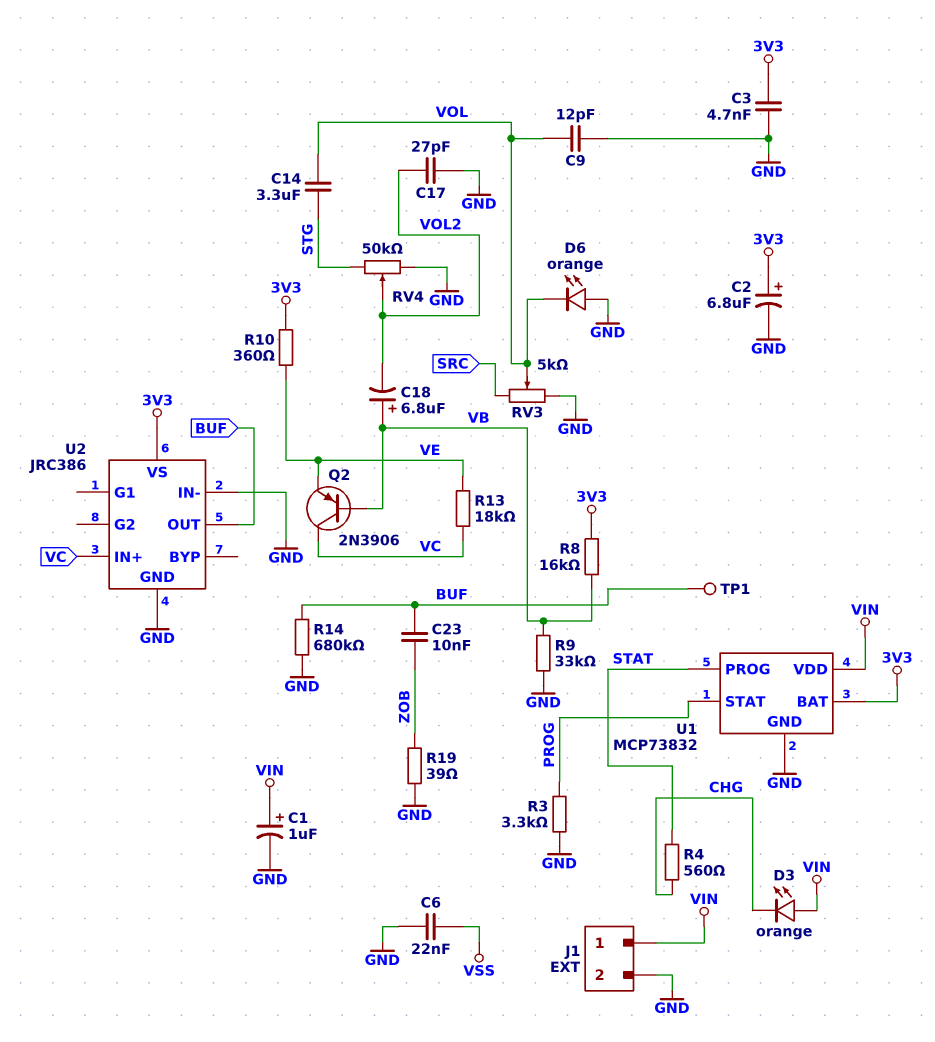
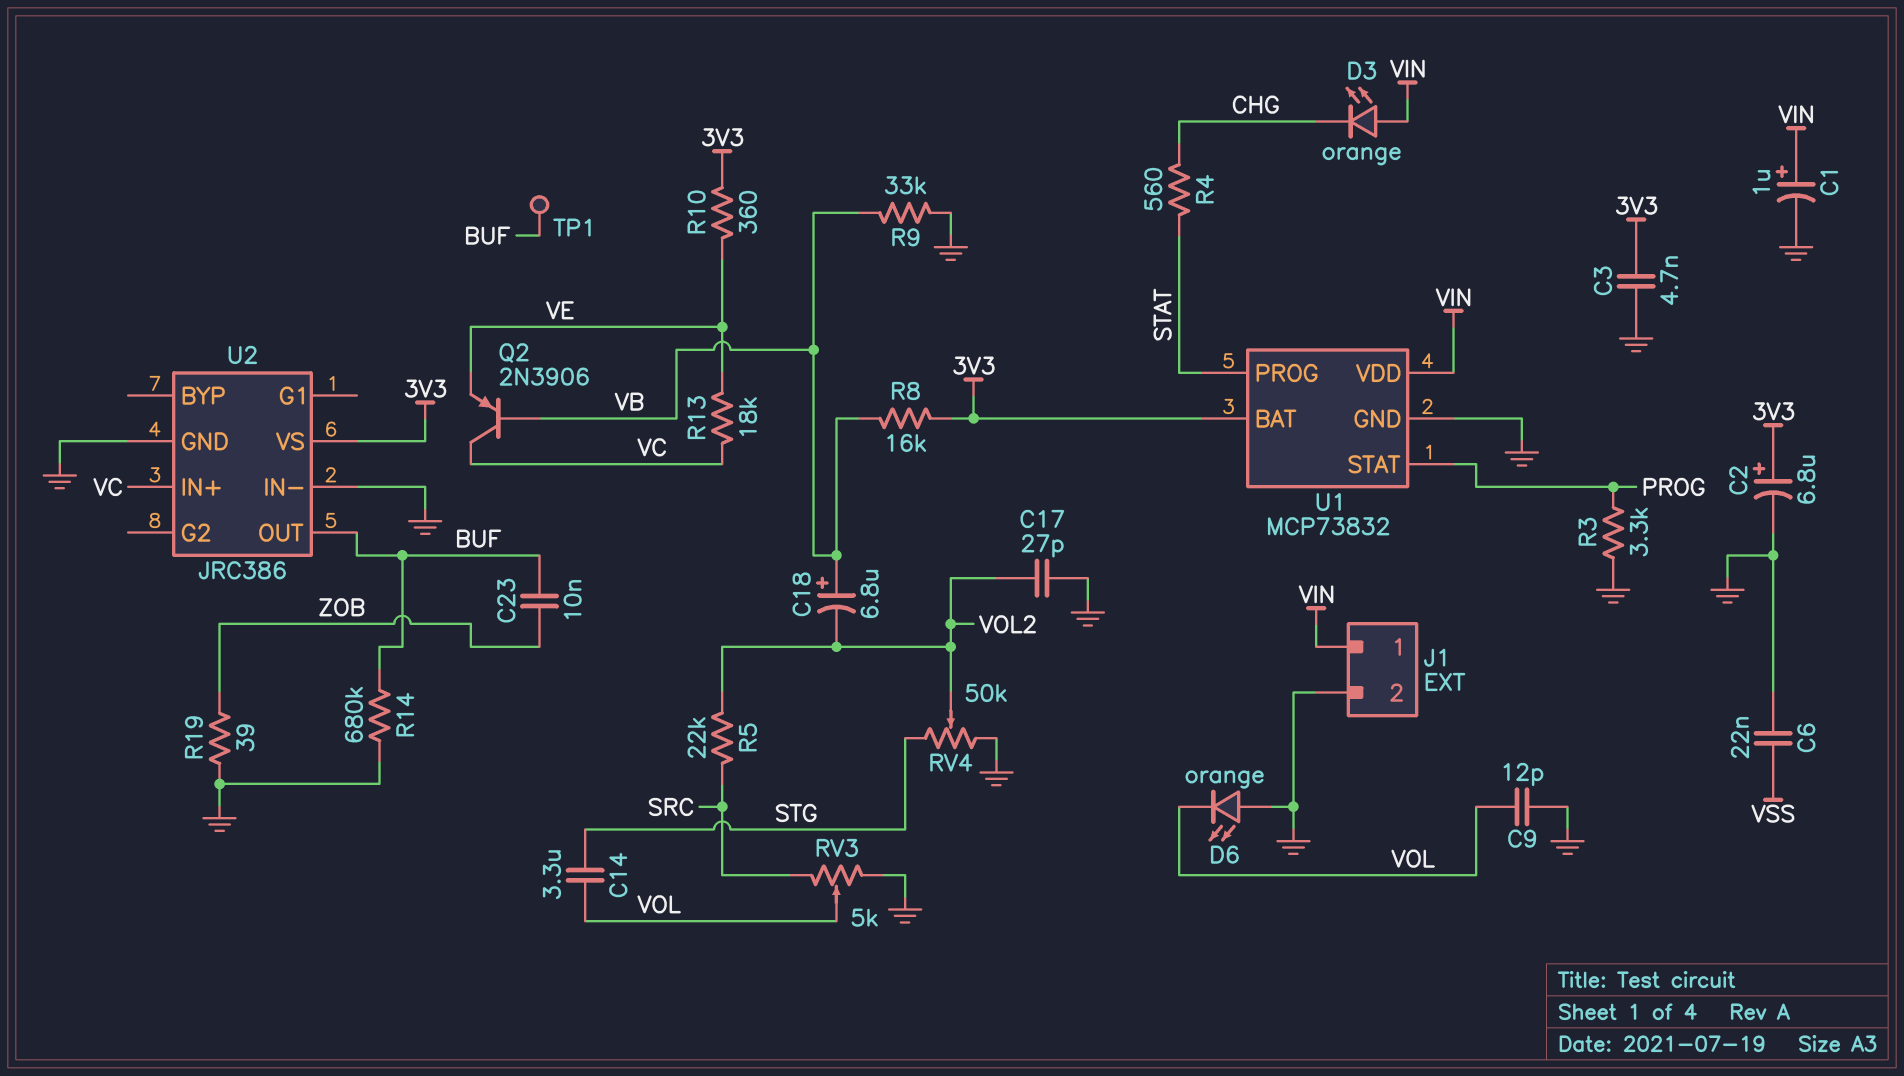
R5: none -> 22k (SRC, VOL2)

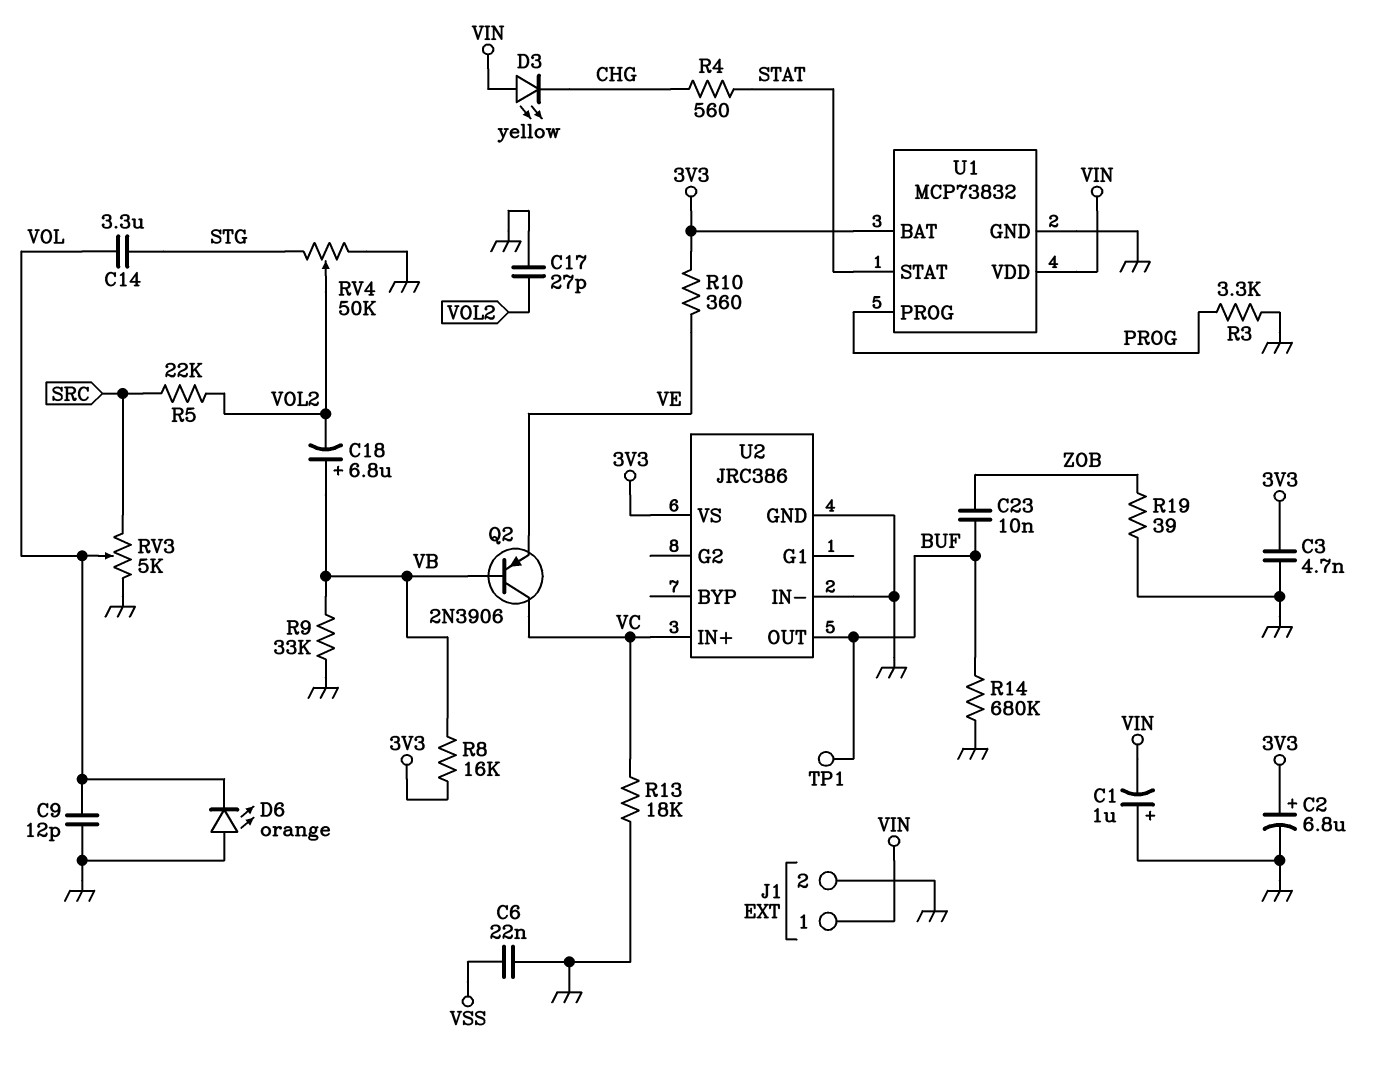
C1: 1uF (plus VIN, minus GND) -> 1uF (plus GND, minus VIN)
D3: LED orange (A VIN, K CHG) -> LED yellow (A VIN, K CHG)
R13: 18k (VC, VE) -> 18k (GND, VC)
U1 pin PROG: STAT -> PROG
U1 pin STAT: PROG -> STAT

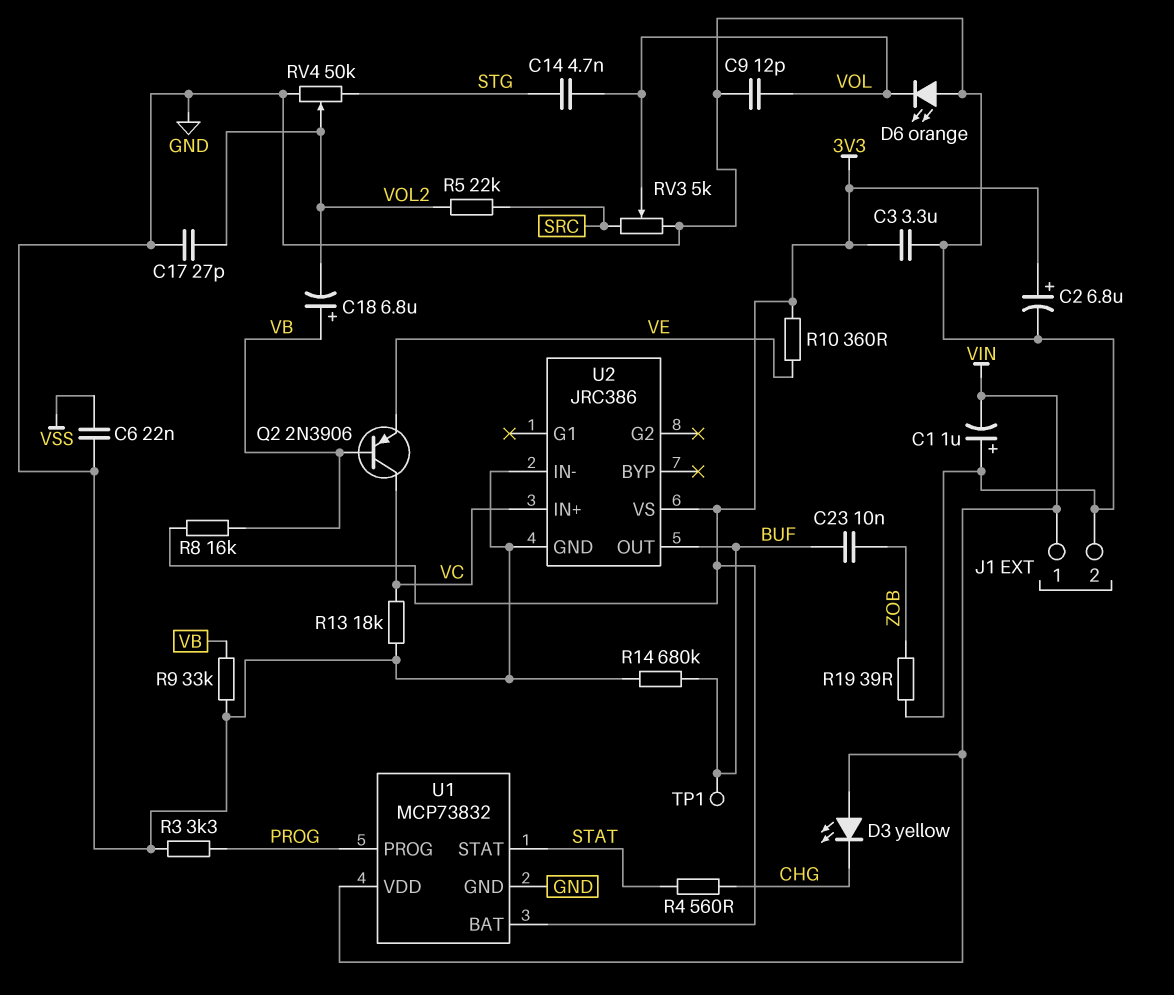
C3: 4.7nF (3V3, GND) -> 3.3uF (3V3, GND)
C14: 3.3uF (STG, VOL) -> 4.7nF (STG, VOL)

